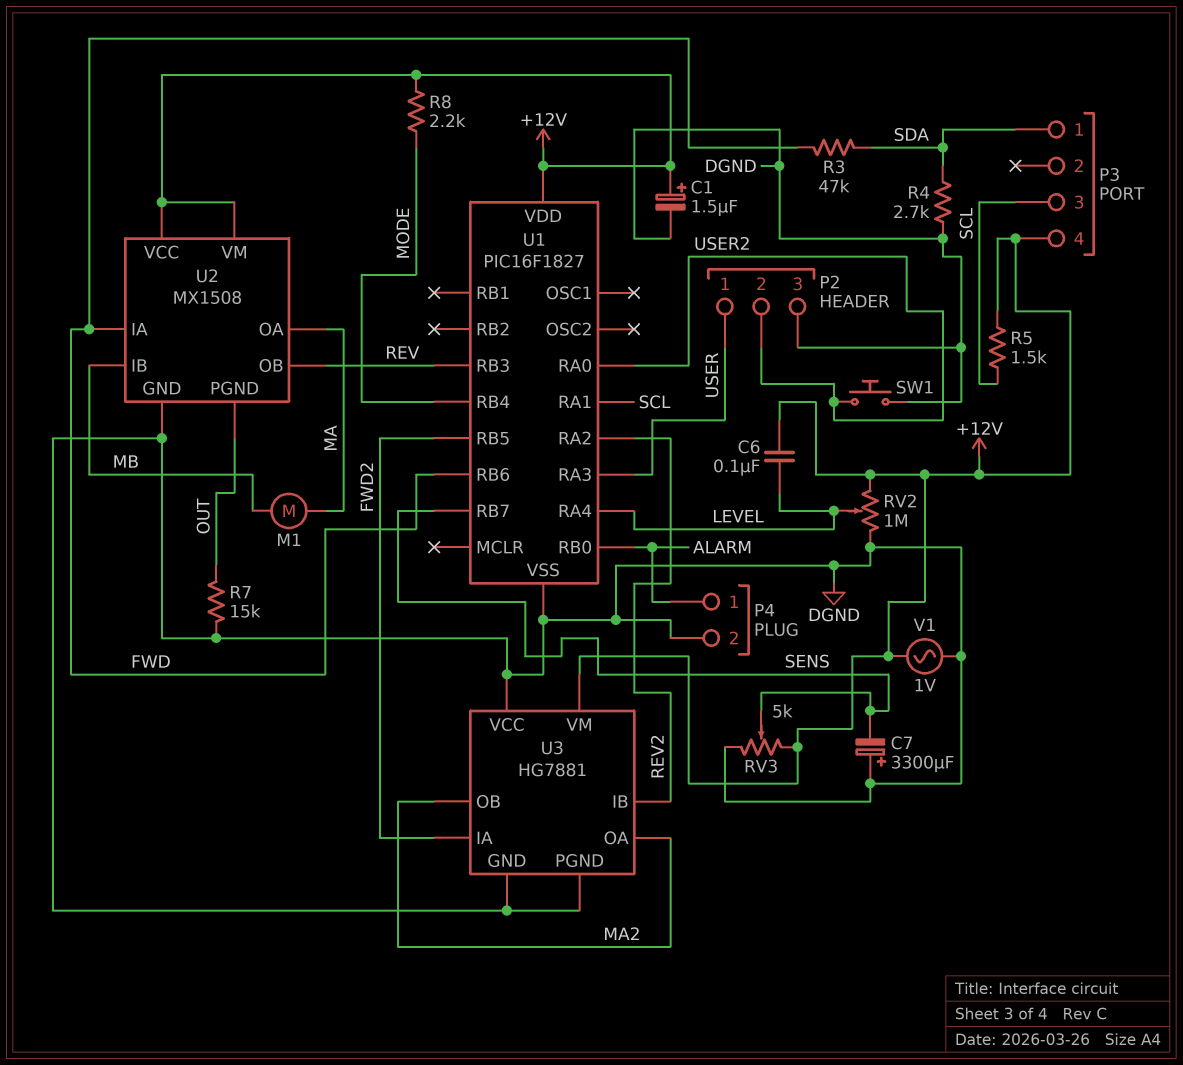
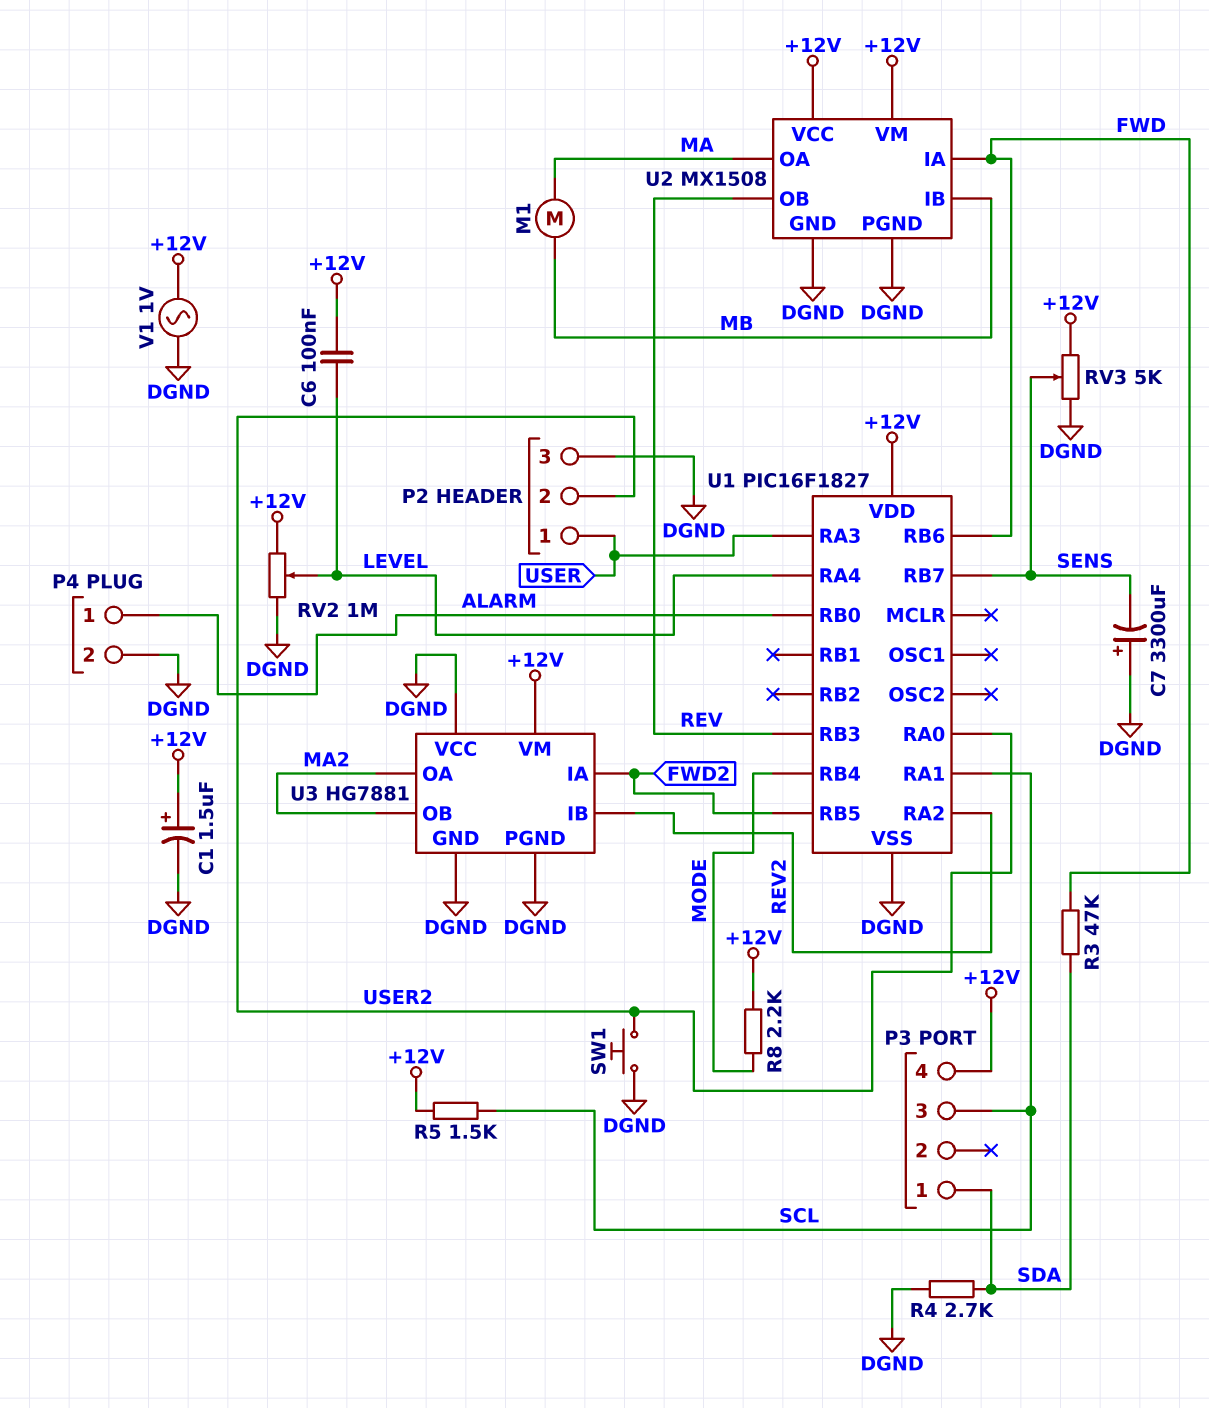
R7: 15k (DGND, OUT) -> none
U2 pin PGND: OUT -> DGND

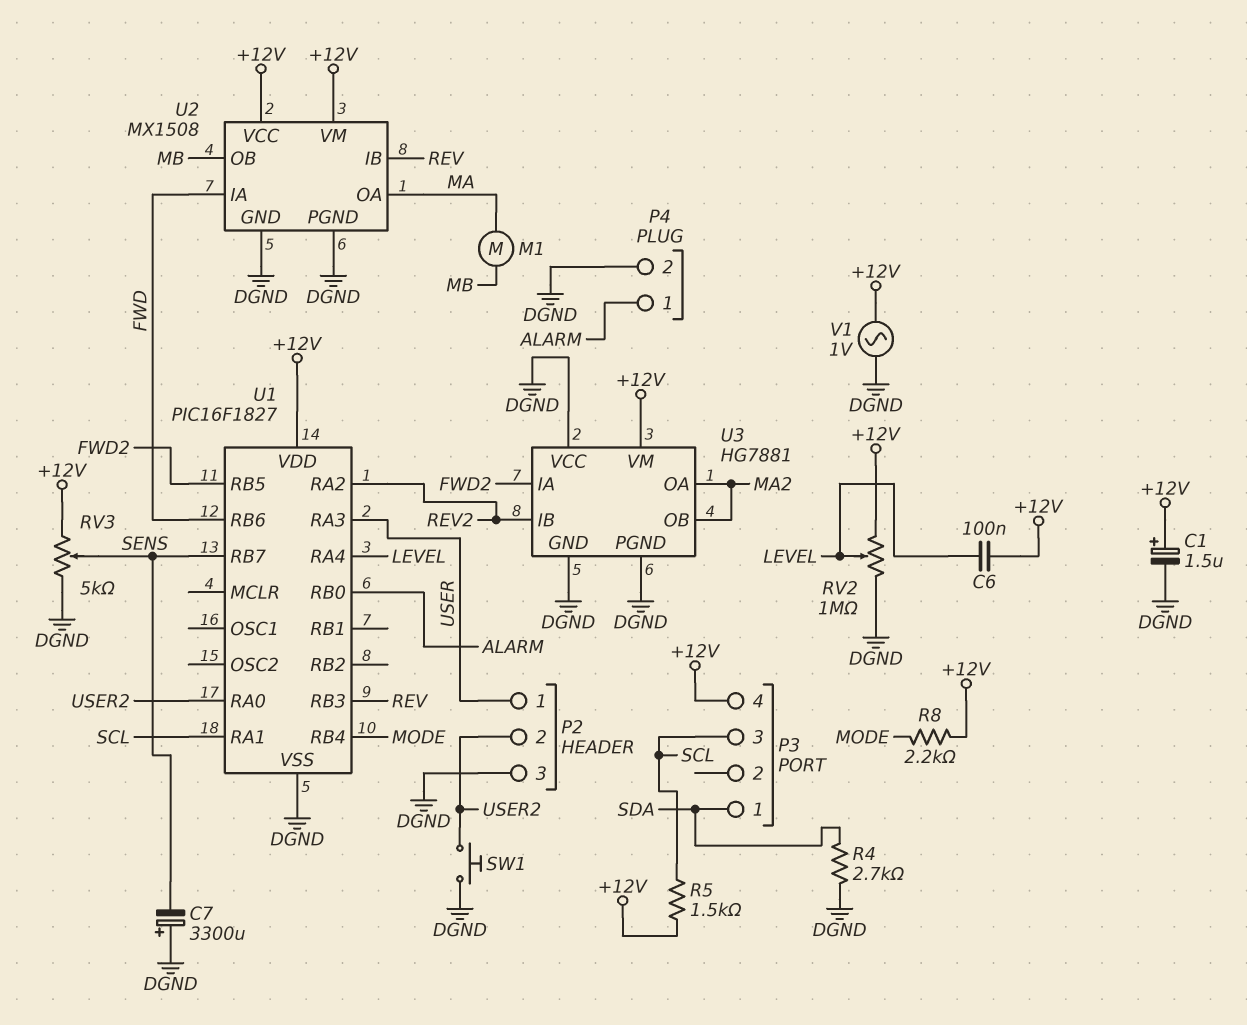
R3: 47k (FWD, SDA) -> none
U2 pin IB: MB -> REV
U2 pin OB: REV -> MB

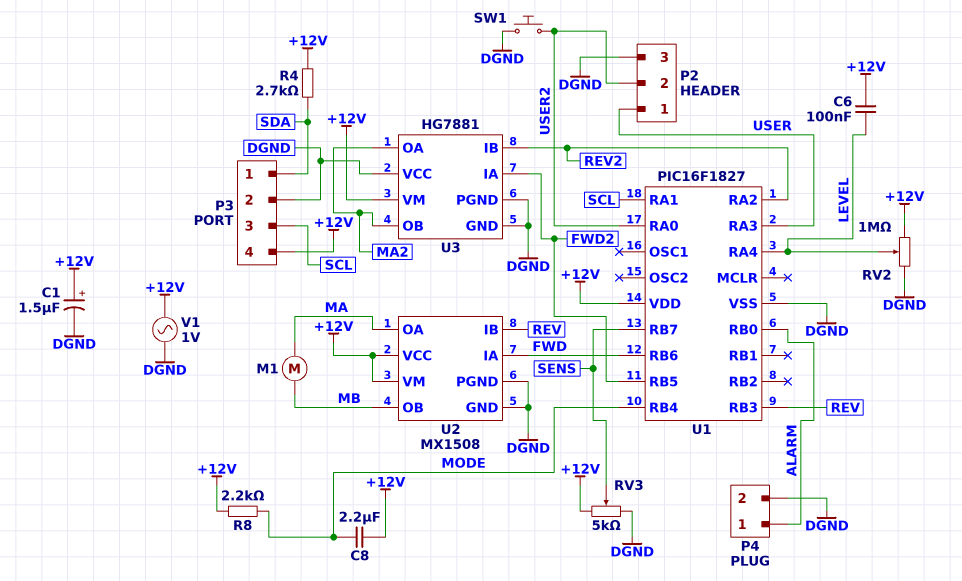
C7: 3300uF (plus DGND, minus SENS) -> none
C8: none -> 2.2uF (+12V, MODE)
P3 pin 2: none -> DGND
R4: 2.7k (DGND, SDA) -> 2.7k (+12V, SDA)
R5: 1.5k (+12V, SCL) -> none

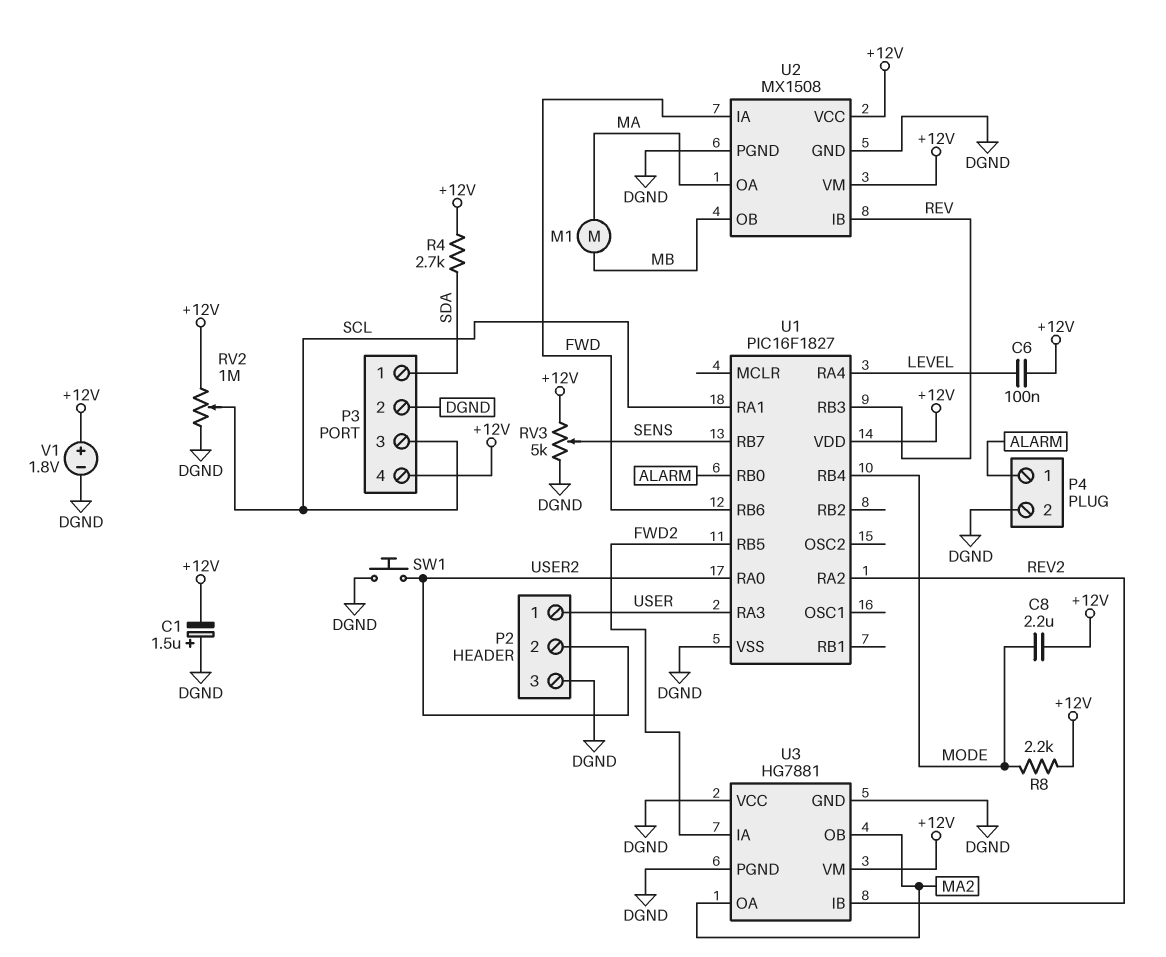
C1: 1.5uF (plus +12V, minus DGND) -> 1.5uF (plus DGND, minus +12V)
RV2: 1M (+12V, DGND, wiper LEVEL) -> 1M (+12V, DGND, wiper SCL)
V1: AC 1V (+12V, DGND) -> 1.8V (plus +12V, minus DGND)

